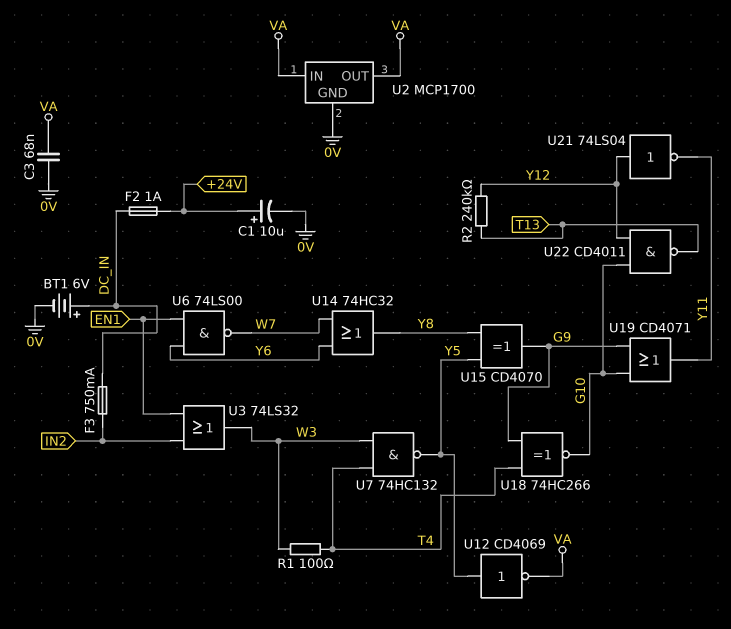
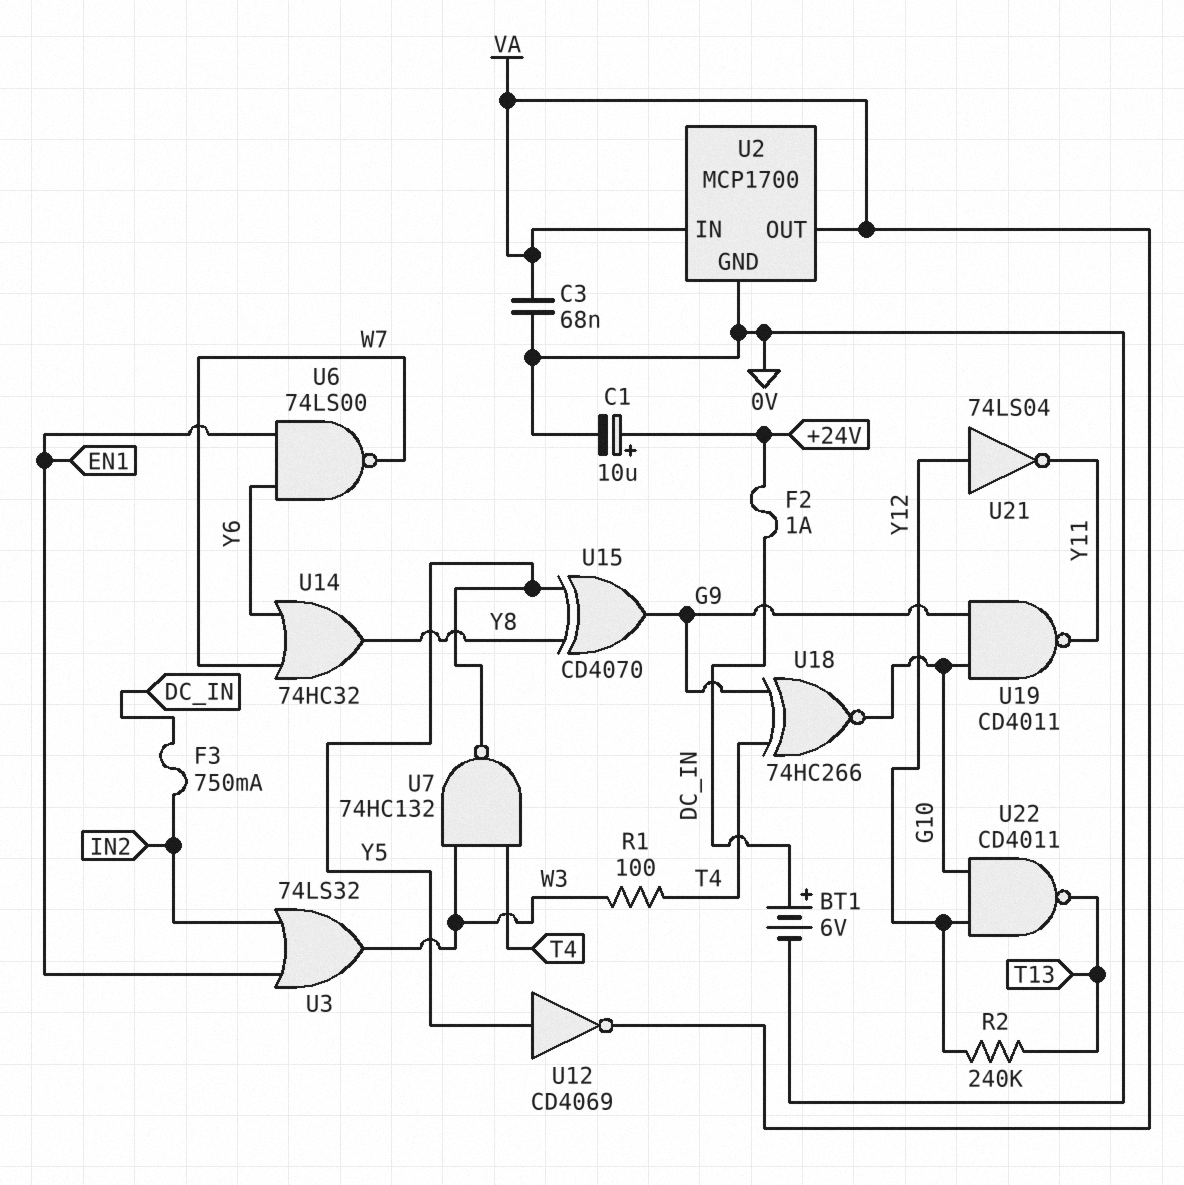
U19: OR CD4071 (in G9, in G10, out Y11) -> NAND CD4011 (in G9, in G10, out Y11)

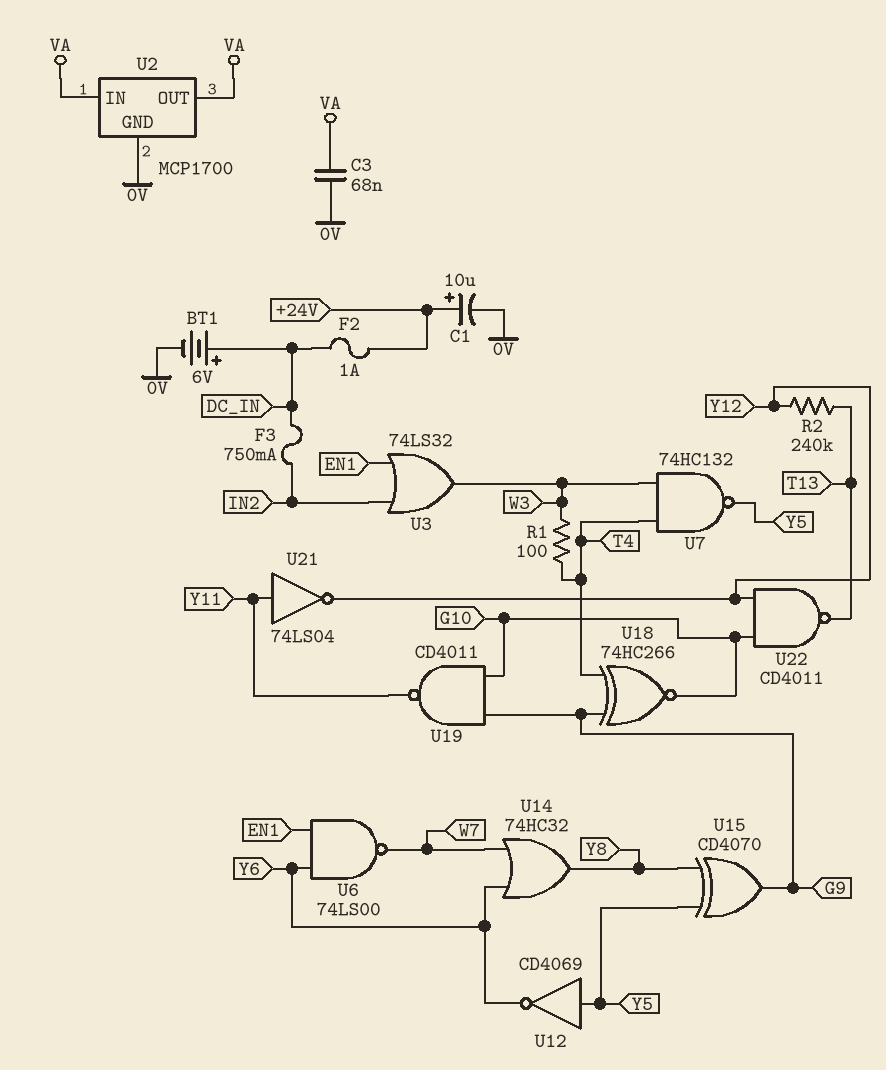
U12: NOT CD4069 (in Y5, out VA) -> NOT CD4069 (in Y5, out Y6)
U21: NOT 74LS04 (in Y12, out Y11) -> NOT 74LS04 (in Y11, out Y12)

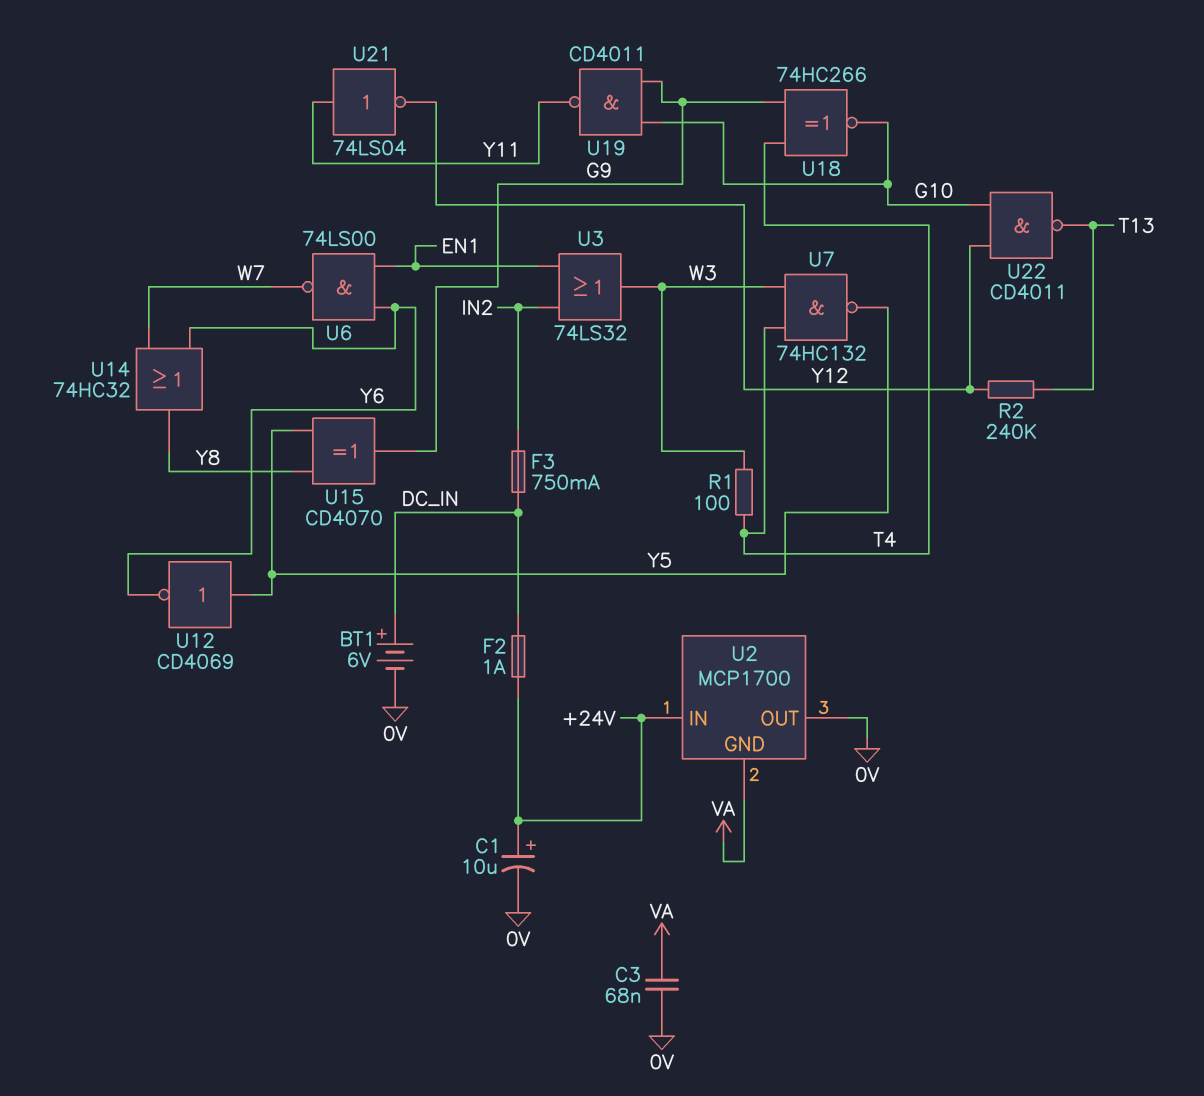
U2 pin GND: 0V -> VA
U2 pin IN: VA -> +24V
U2 pin OUT: VA -> 0V

